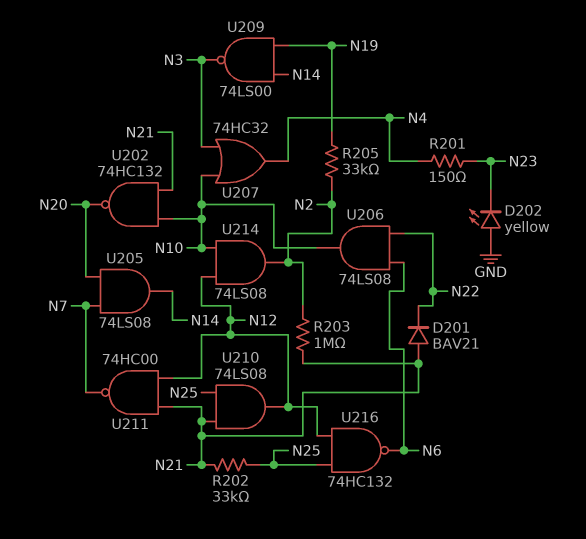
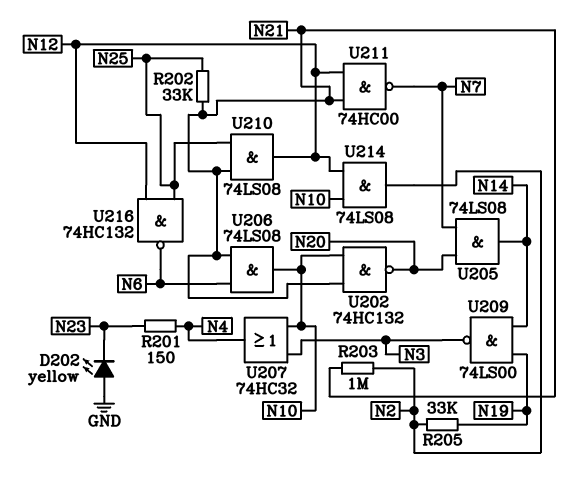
D201: diode BAV21 (A N21, K N22) -> none
U206: AND 74LS08 (in N6, in N22, out N10) -> AND 74LS08 (in N6, in N21, out N10)

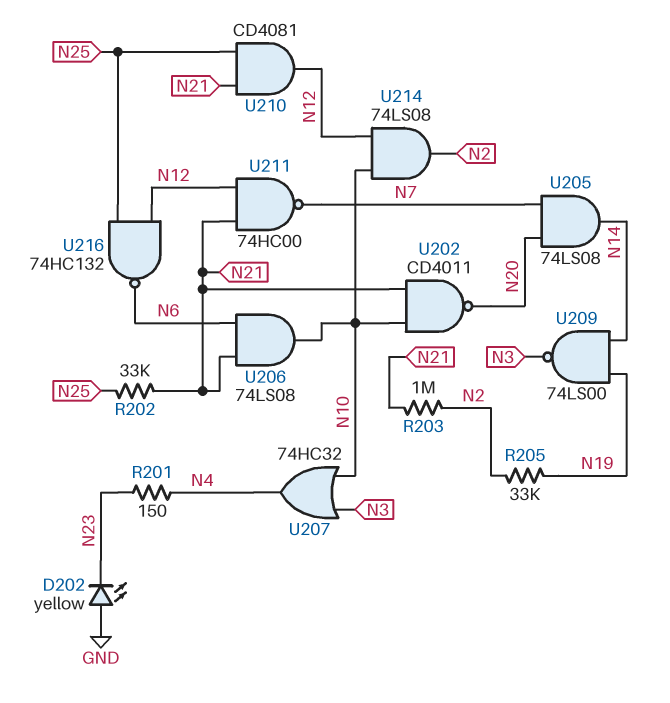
U202: NAND 74HC132 (in N10, in N21, out N20) -> NAND CD4011 (in N10, in N21, out N20)
U210: AND 74LS08 (in N21, in N25, out N12) -> AND CD4081 (in N21, in N25, out N12)

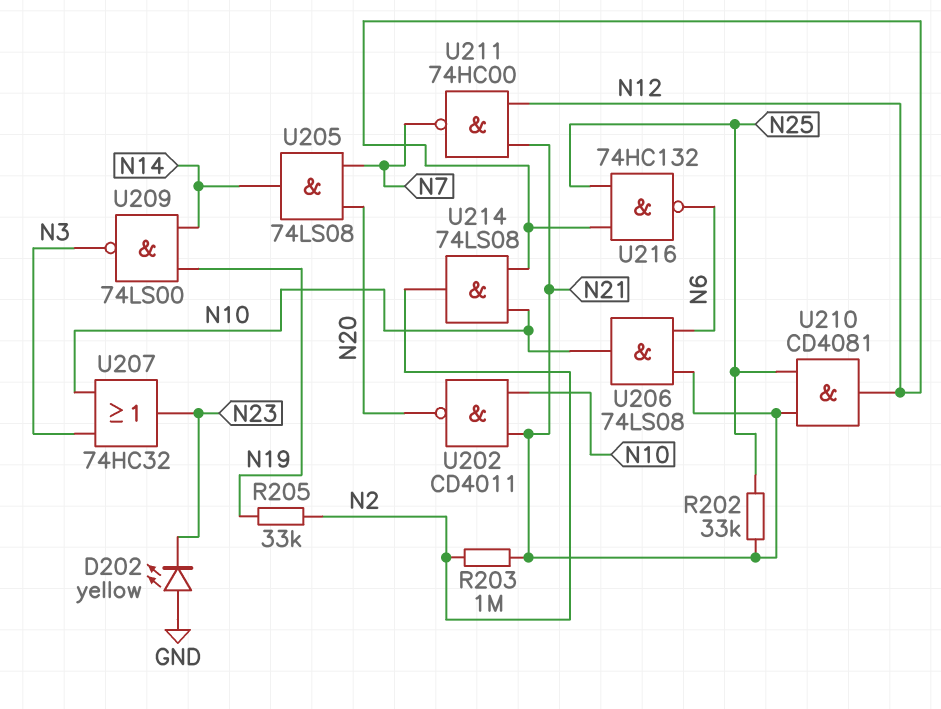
R201: 150 (N4, N23) -> none
U207: OR 74HC32 (in N3, in N10, out N4) -> OR 74HC32 (in N3, in N10, out N23)

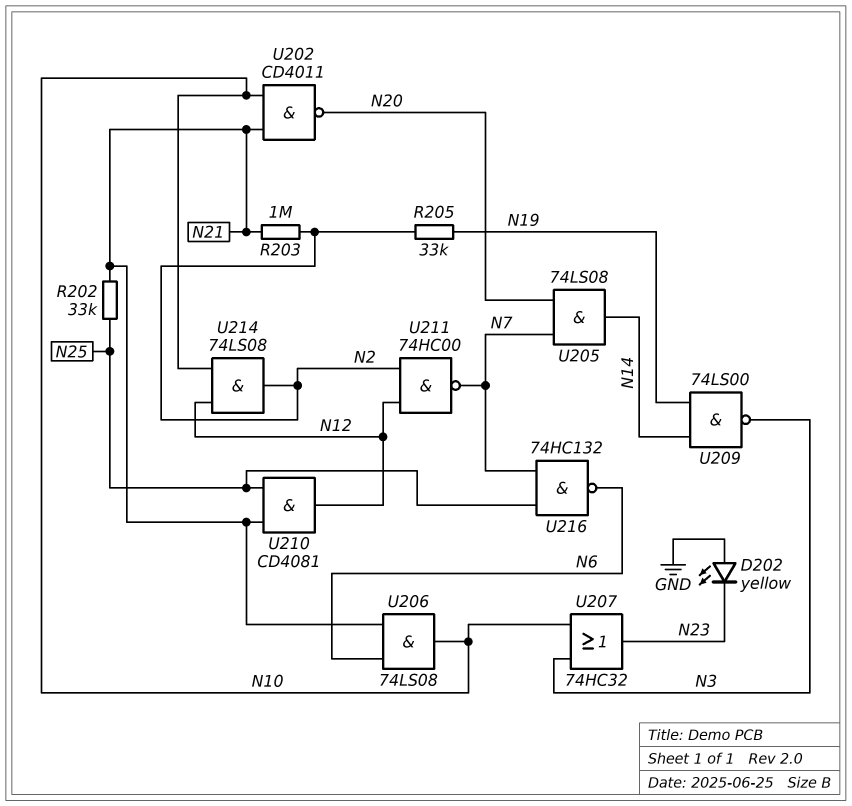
U211: NAND 74HC00 (in N12, in N21, out N7) -> NAND 74HC00 (in N2, in N12, out N7)
U216: NAND 74HC132 (in N12, in N25, out N6) -> NAND 74HC132 (in N7, in N25, out N6)

